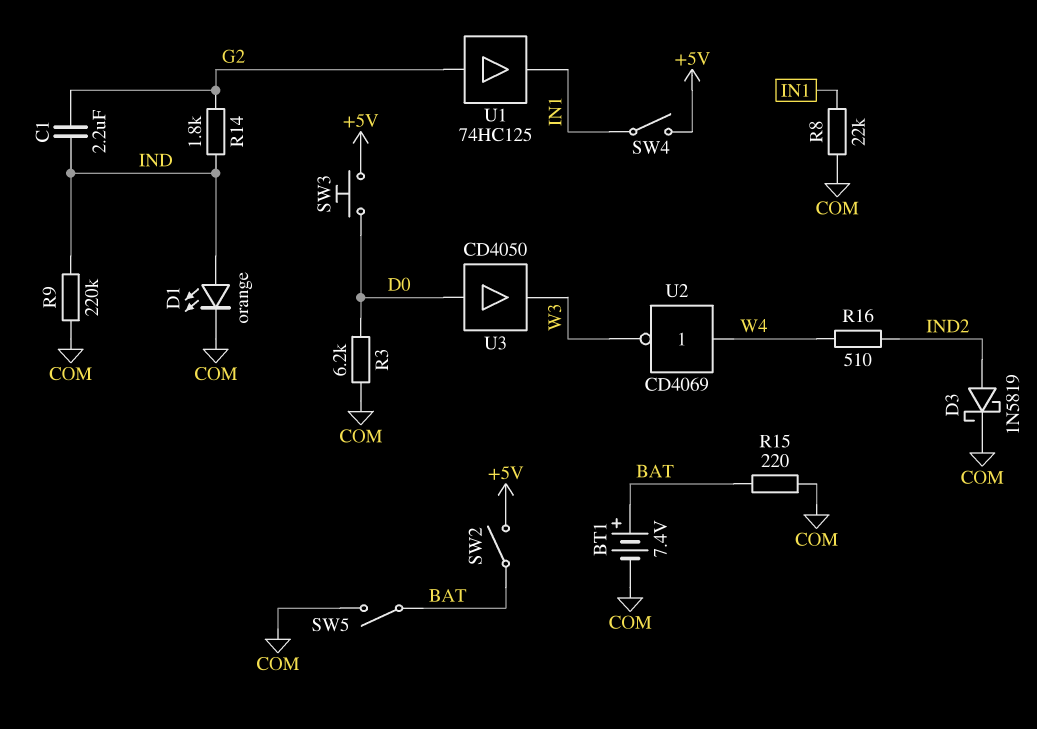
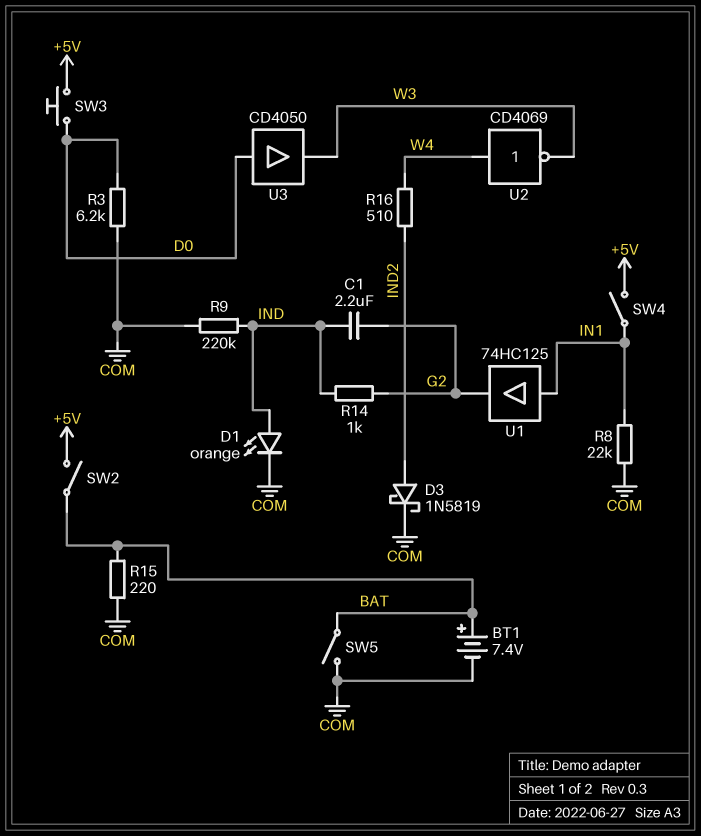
R14: 1.8k (G2, IND) -> 1k (G2, IND)
U1: buffer 74HC125 (in G2, out IN1) -> buffer 74HC125 (in IN1, out G2)

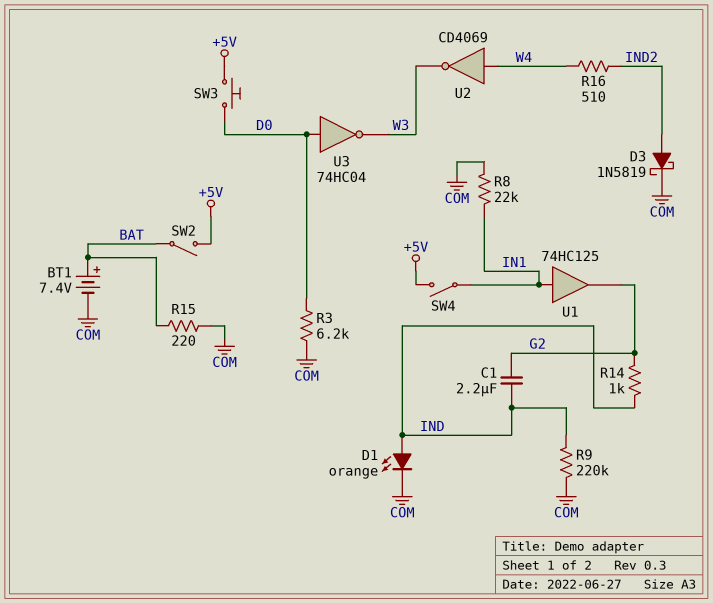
SW5: switch (BAT, COM) -> none
U3: buffer CD4050 (in D0, out W3) -> NOT 74HC04 (in D0, out W3)

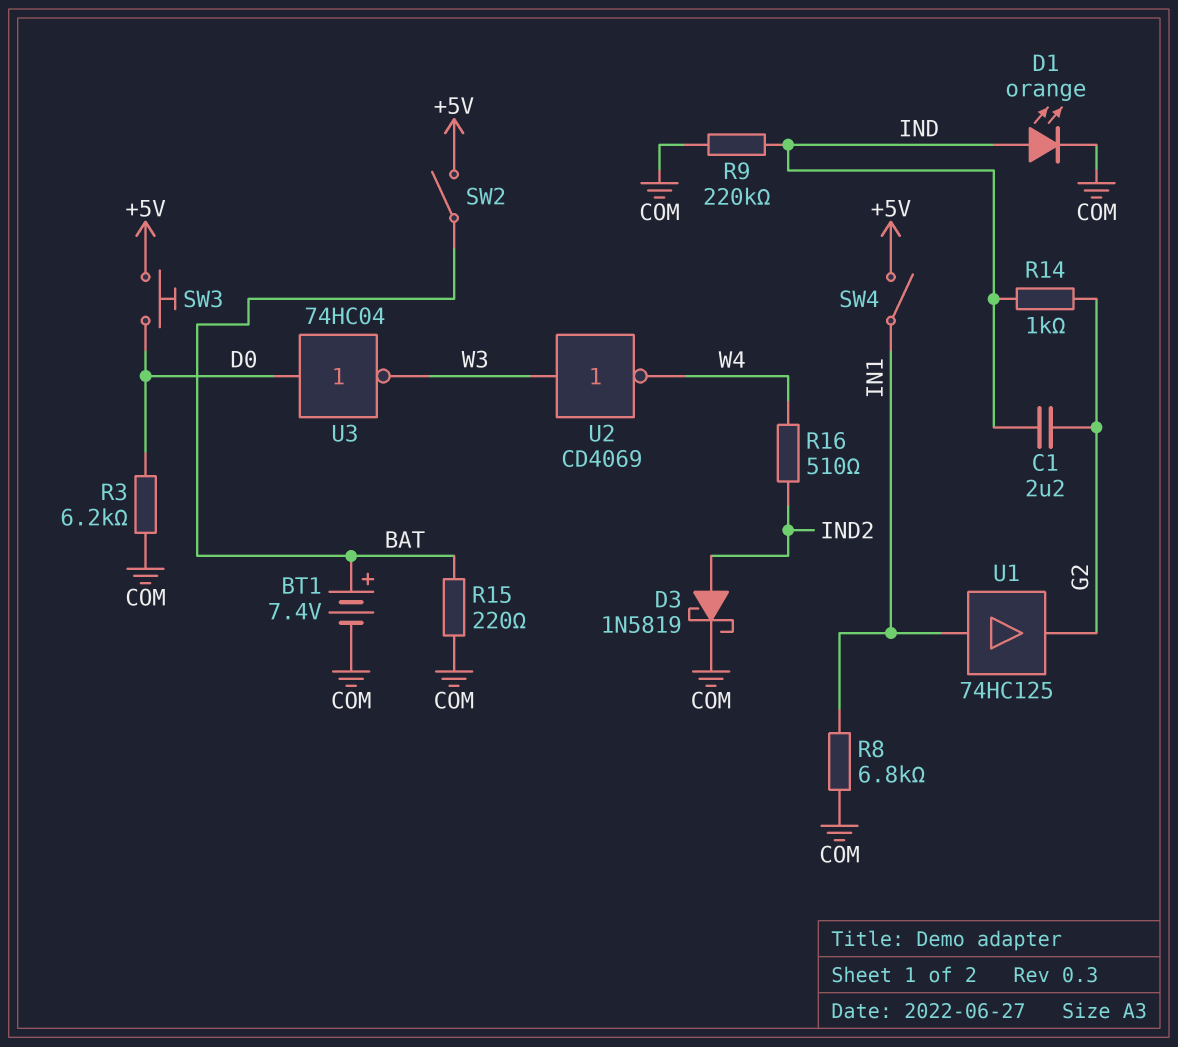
R8: 22k (COM, IN1) -> 6.8k (COM, IN1)
U2: NOT CD4069 (in W4, out W3) -> NOT CD4069 (in W3, out W4)

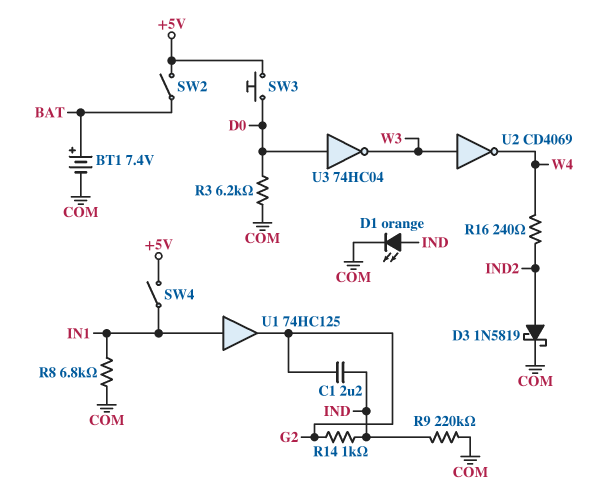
R15: 220 (BAT, COM) -> none
R16: 510 (IND2, W4) -> 240 (IND2, W4)

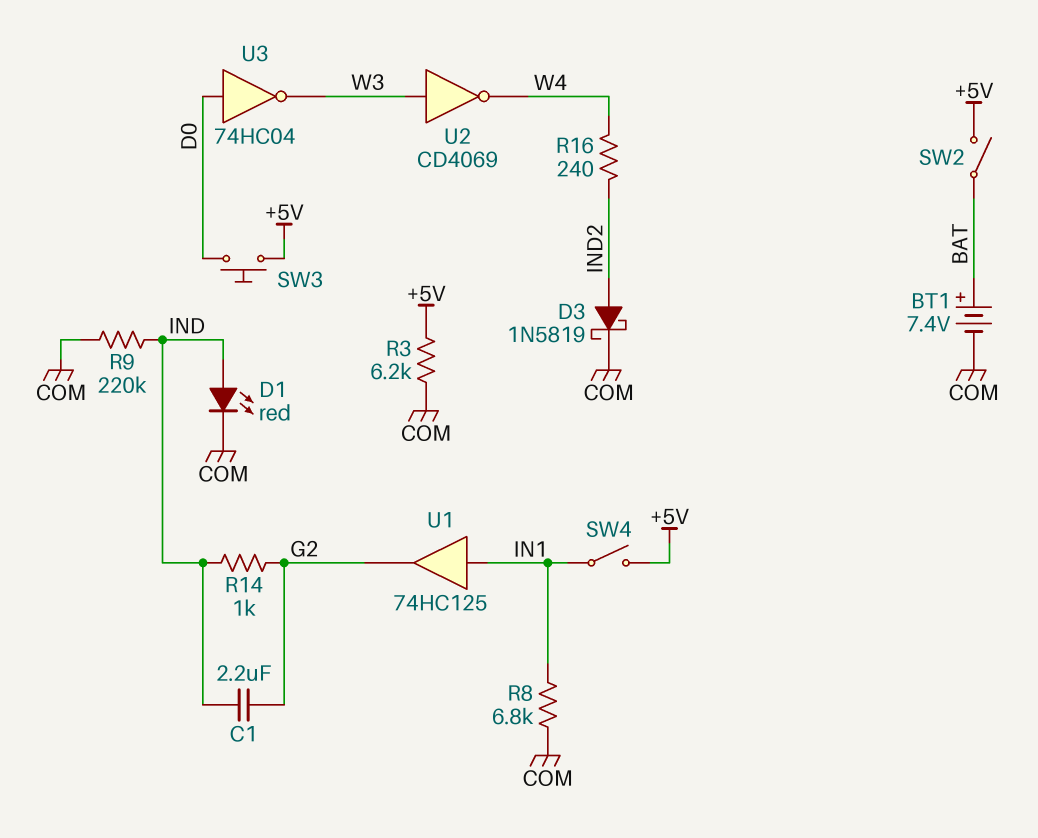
D1: LED orange (A IND, K COM) -> LED red (A IND, K COM)
R3: 6.2k (COM, D0) -> 6.2k (+5V, COM)

